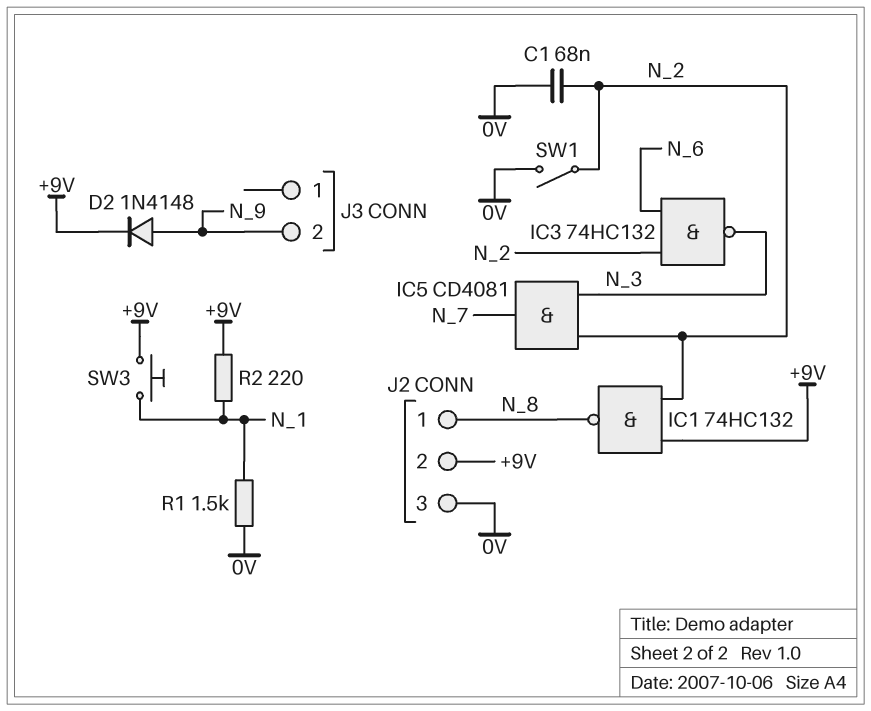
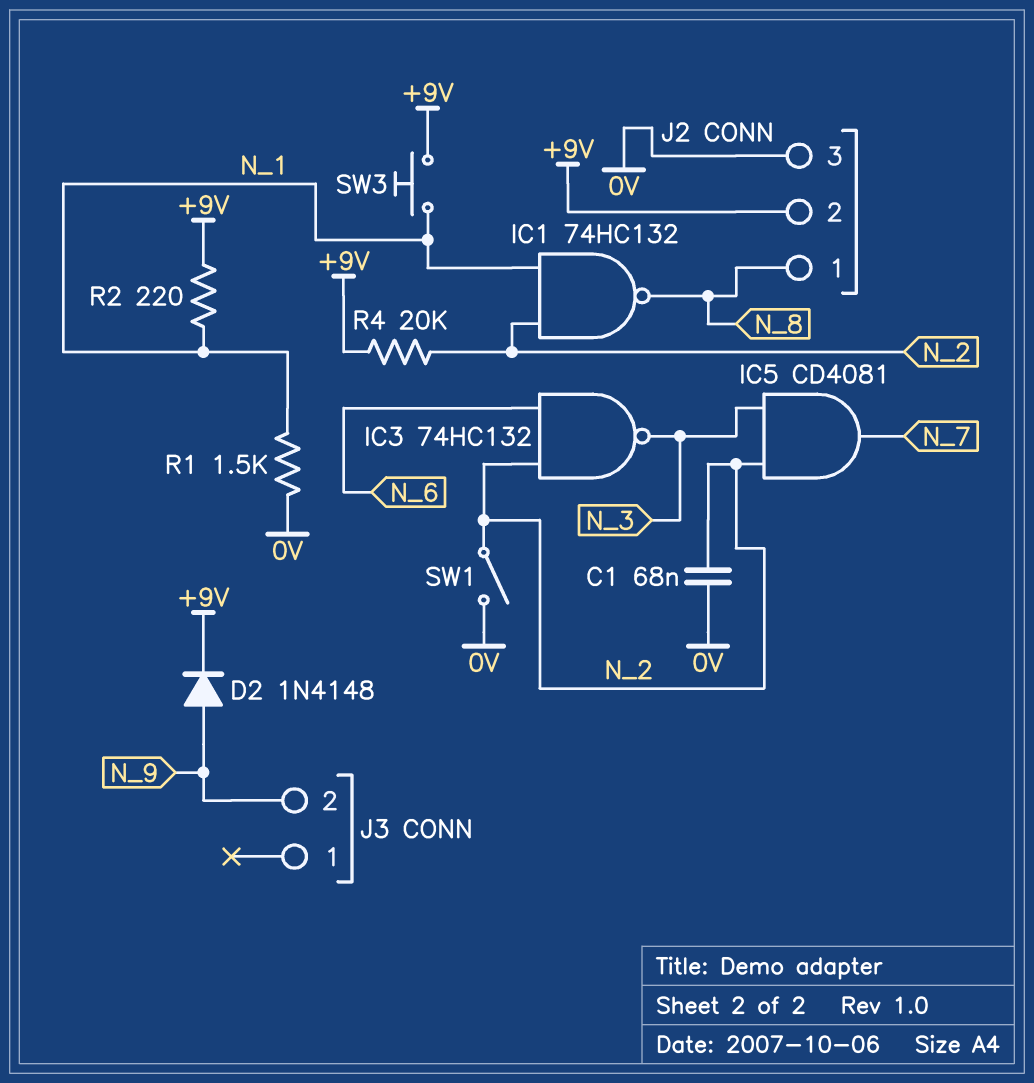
IC1: NAND 74HC132 (in +9V, in N_2, out N_8) -> NAND 74HC132 (in N_1, in N_2, out N_8)
R4: none -> 20k (+9V, N_2)

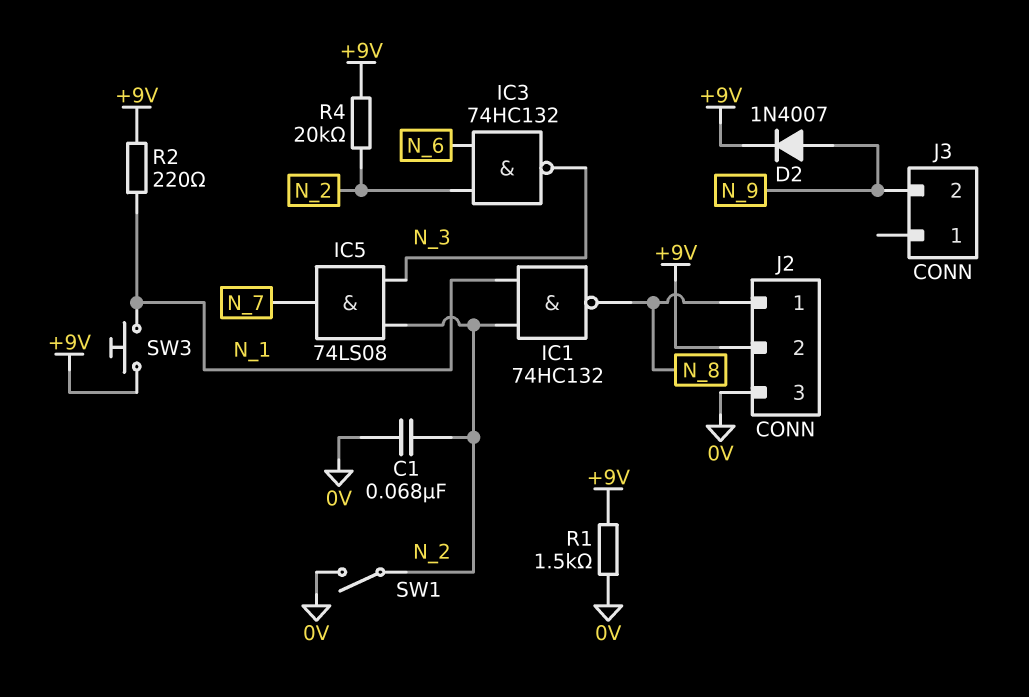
D2: diode 1N4148 (A N_9, K +9V) -> diode 1N4007 (A N_9, K +9V)
IC5: AND CD4081 (in N_2, in N_3, out N_7) -> AND 74LS08 (in N_2, in N_3, out N_7)
R1: 1.5k (0V, N_1) -> 1.5k (+9V, 0V)

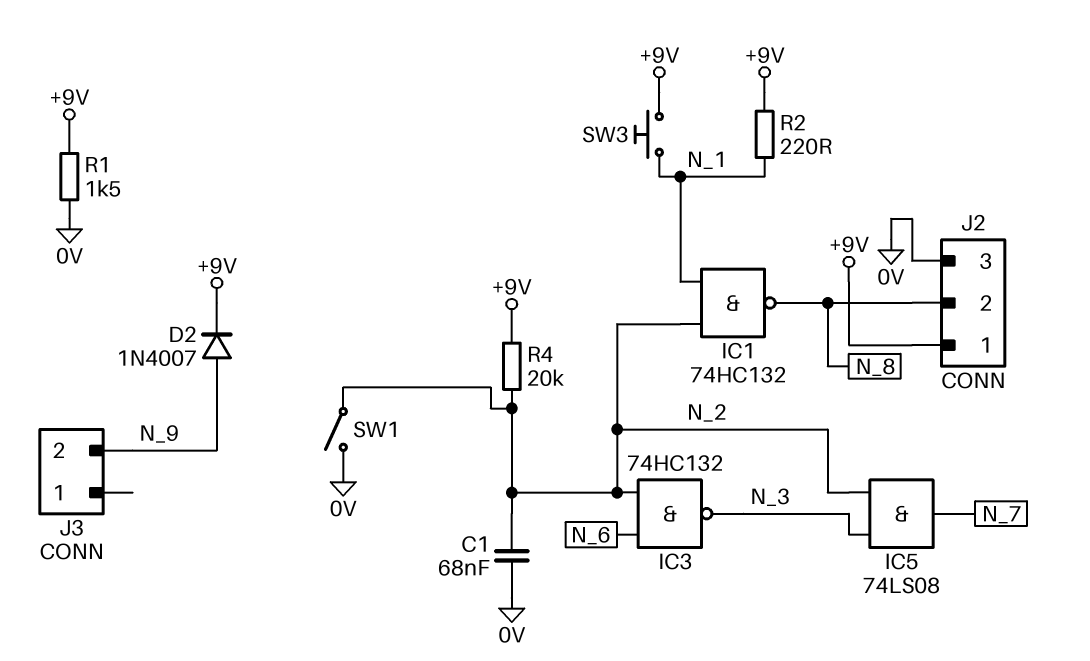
J2 pin 1: N_8 -> +9V
J2 pin 2: +9V -> N_8

